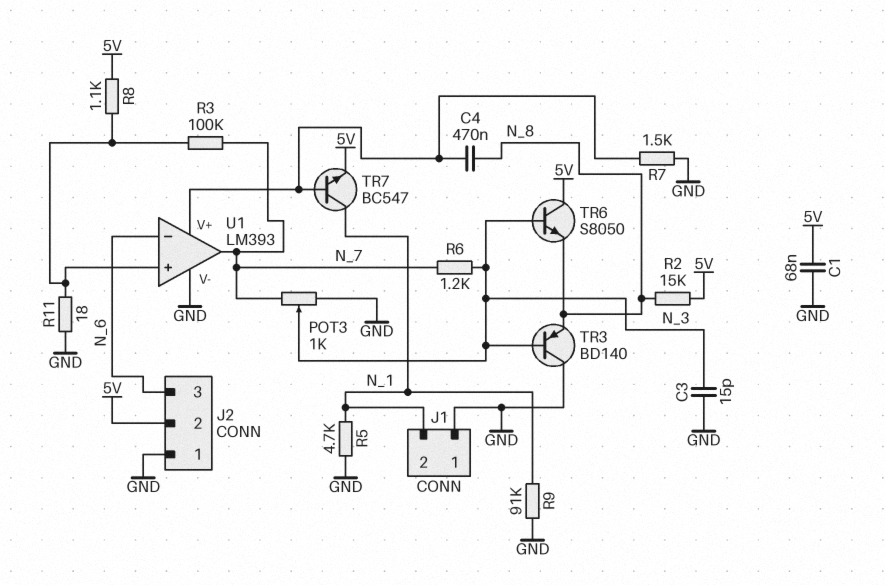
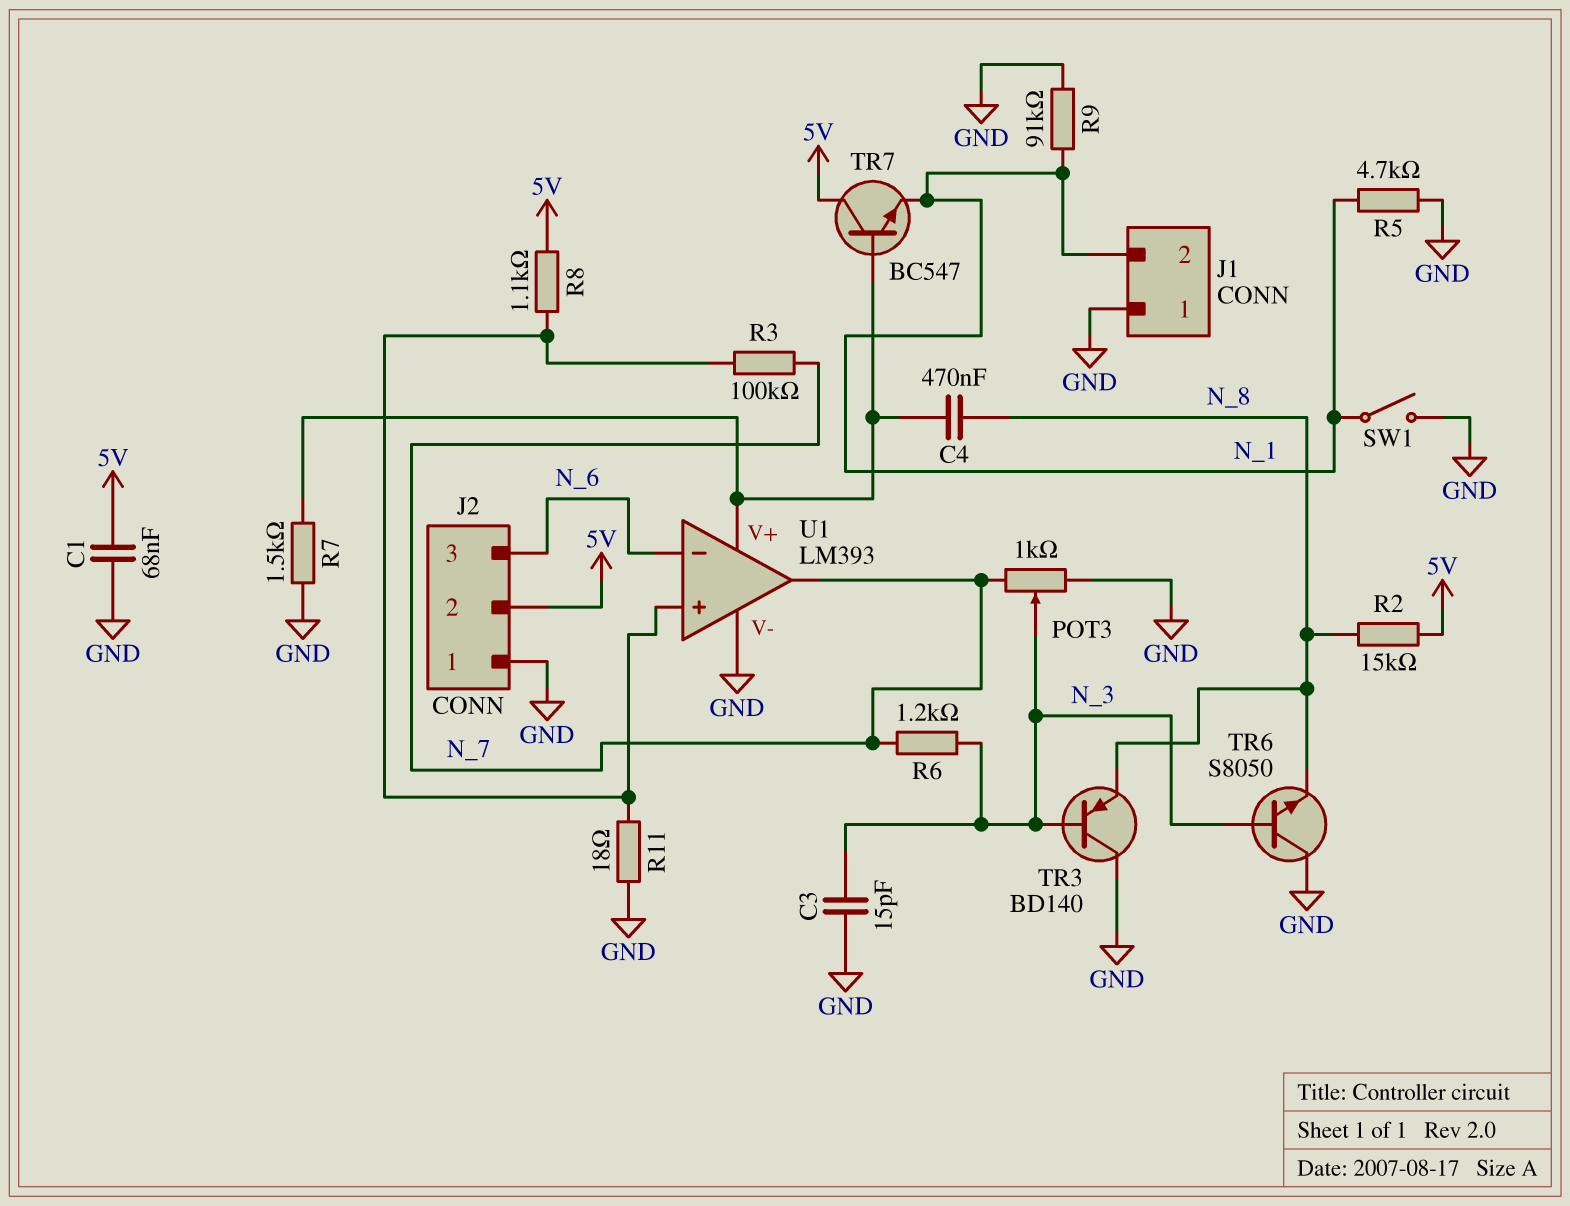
SW1: none -> switch (GND, N_1)
TR6: NPN S8050 (B N_3, C 5V, E N_8) -> NPN S8050 (B N_3, C GND, E N_8)
TR7: NPN BC547 (B U1/V+, C N_1, E 5V) -> NPN BC547 (B U1/V+, C 5V, E N_1)

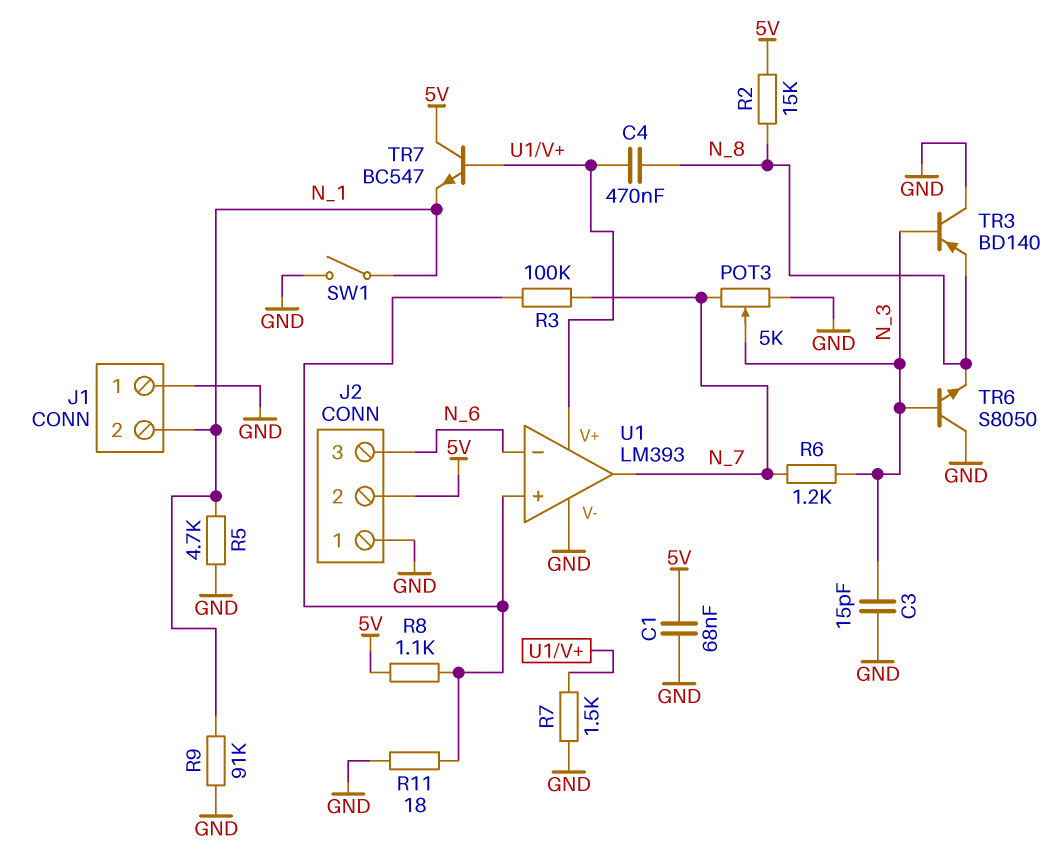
POT3: 1k (GND, N_7, wiper N_3) -> 5k (GND, N_7, wiper N_3)

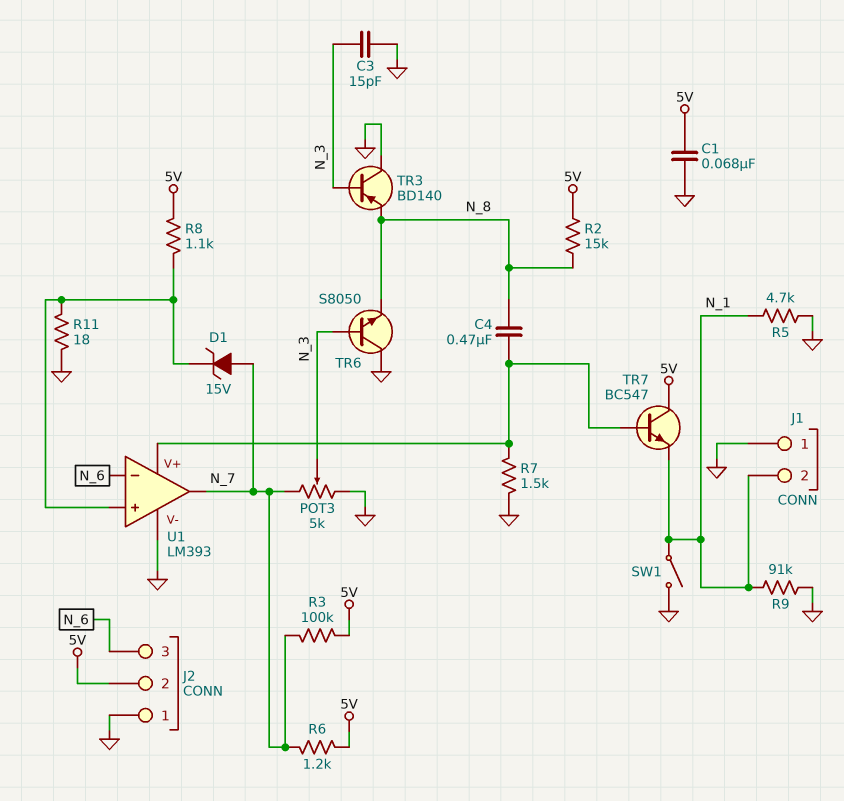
D1: none -> zener 15V (A N_7, K U1/in+)
R3: 100k (N_7, U1/in+) -> 100k (5V, N_7)
R6: 1.2k (N_3, N_7) -> 1.2k (5V, N_7)

